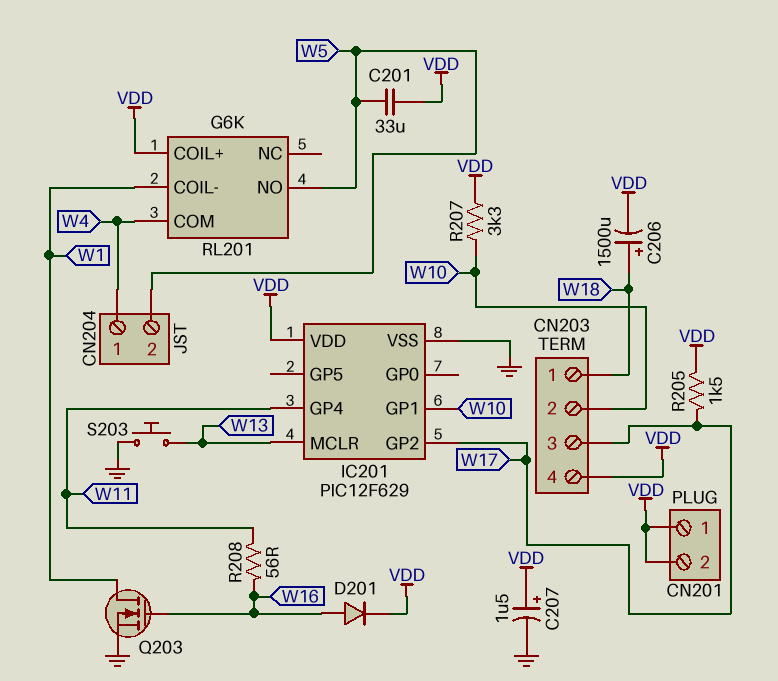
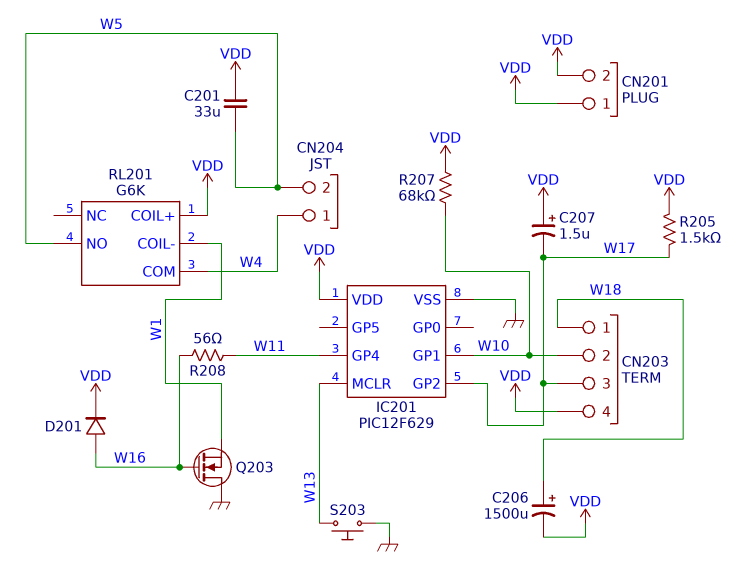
C207: 1.5uF (plus VDD, minus GND) -> 1.5uF (plus VDD, minus W17)
Q203: NMOS (G W16, D W1, S GND) -> NMOS (G W16, D GND, S W1)
R207: 3.3k (VDD, W10) -> 68k (VDD, W10)

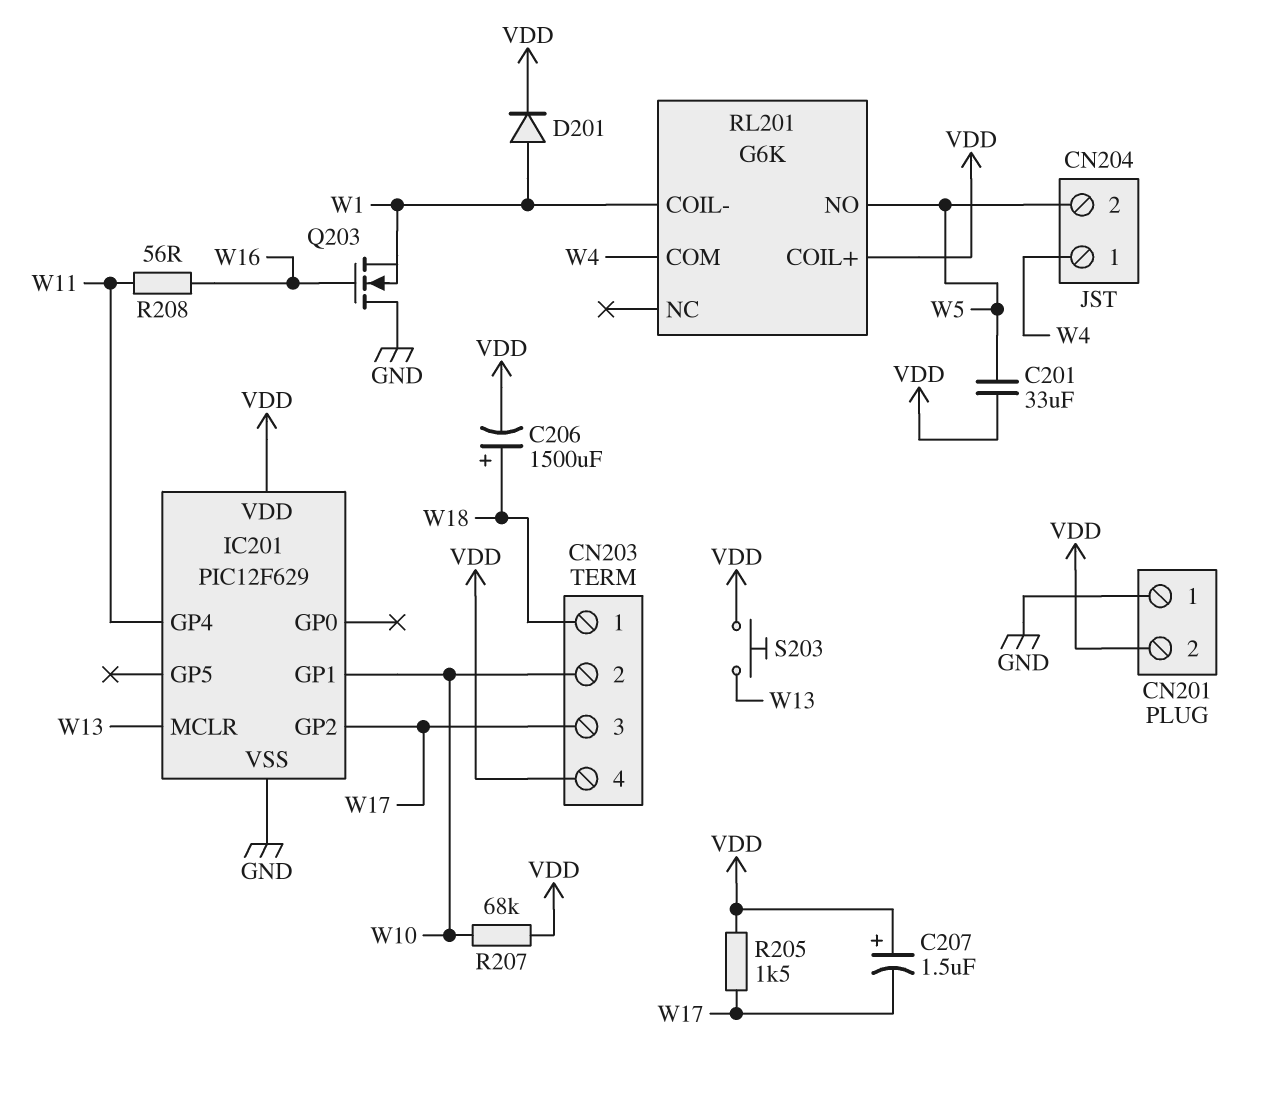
CN201 pin 1: VDD -> GND
D201: diode (A W16, K VDD) -> diode (A W1, K VDD)
S203: button (GND, W13) -> button (VDD, W13)

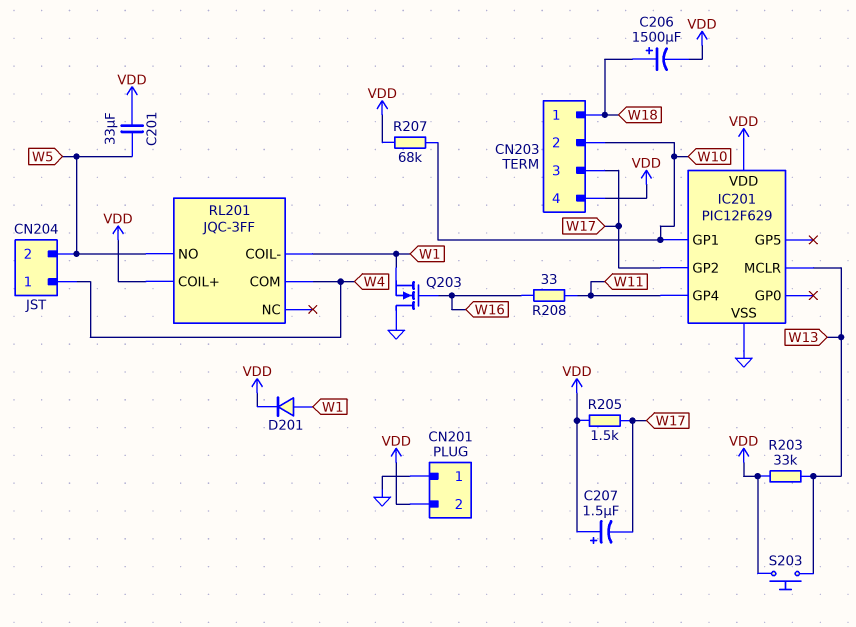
R203: none -> 33k (VDD, W13)
R208: 56 (W11, W16) -> 33 (W11, W16)
RL201: G6K -> JQC-3FF

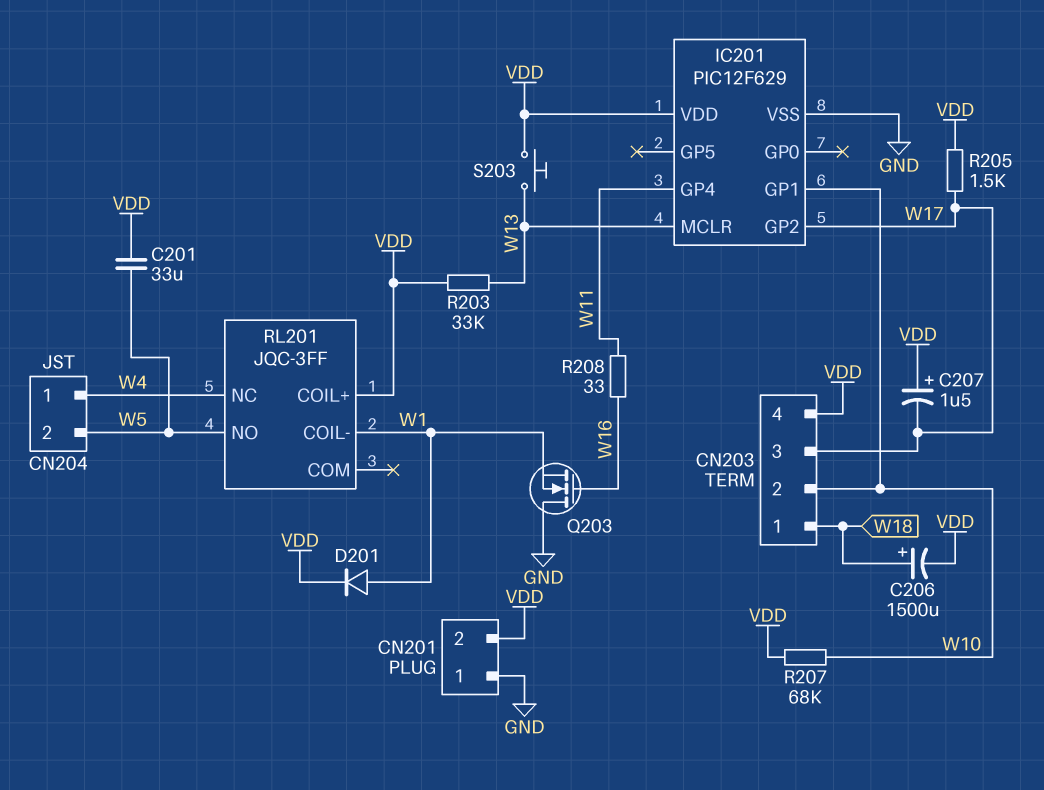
RL201 pin COM: W4 -> none
RL201 pin NC: none -> W4

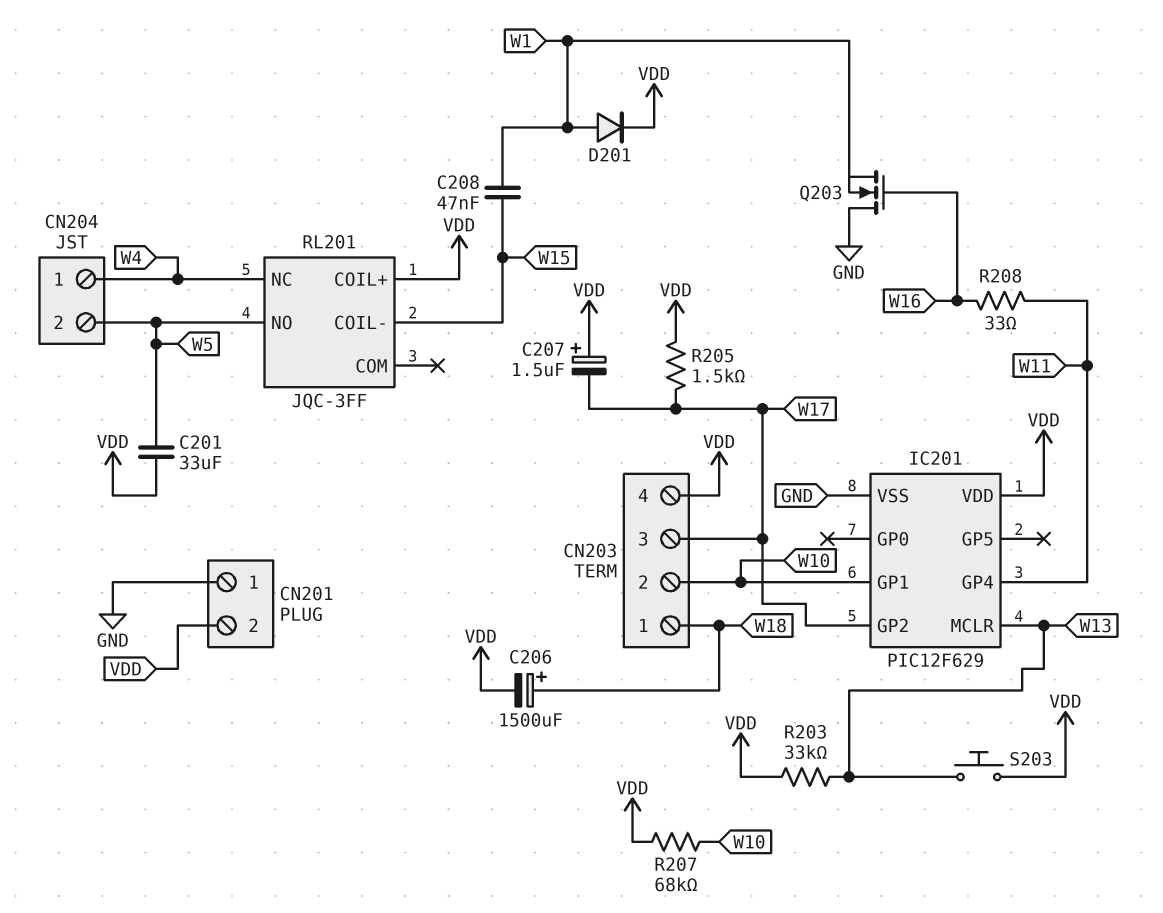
C208: none -> 47nF (W1, W15)
RL201 pin COIL-: W1 -> W15

